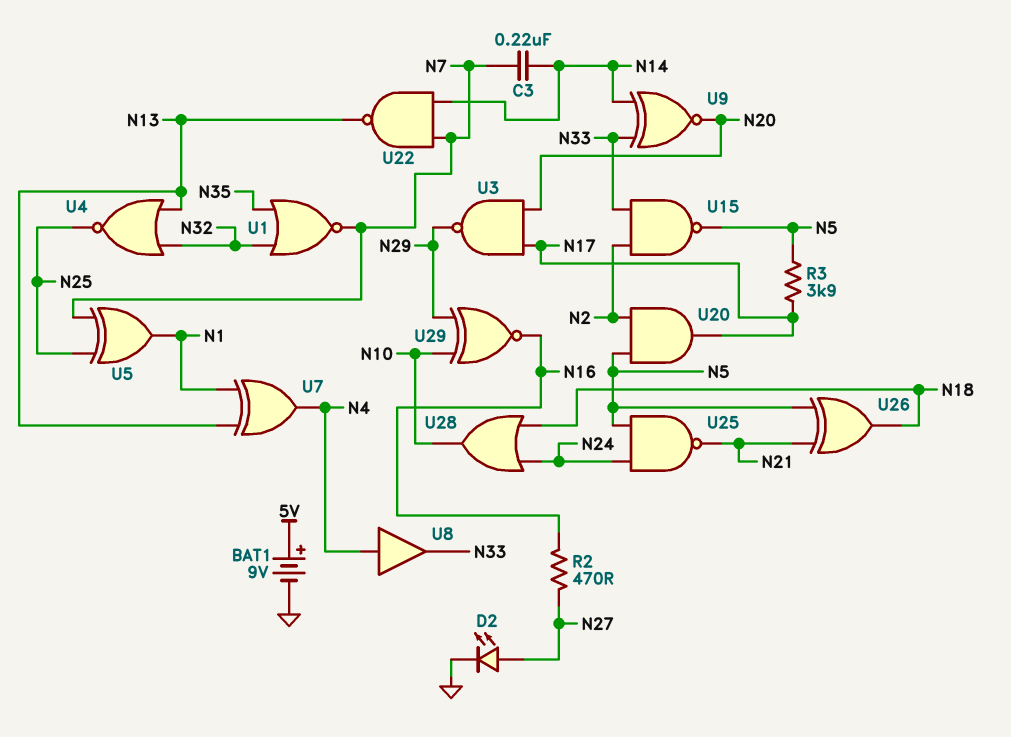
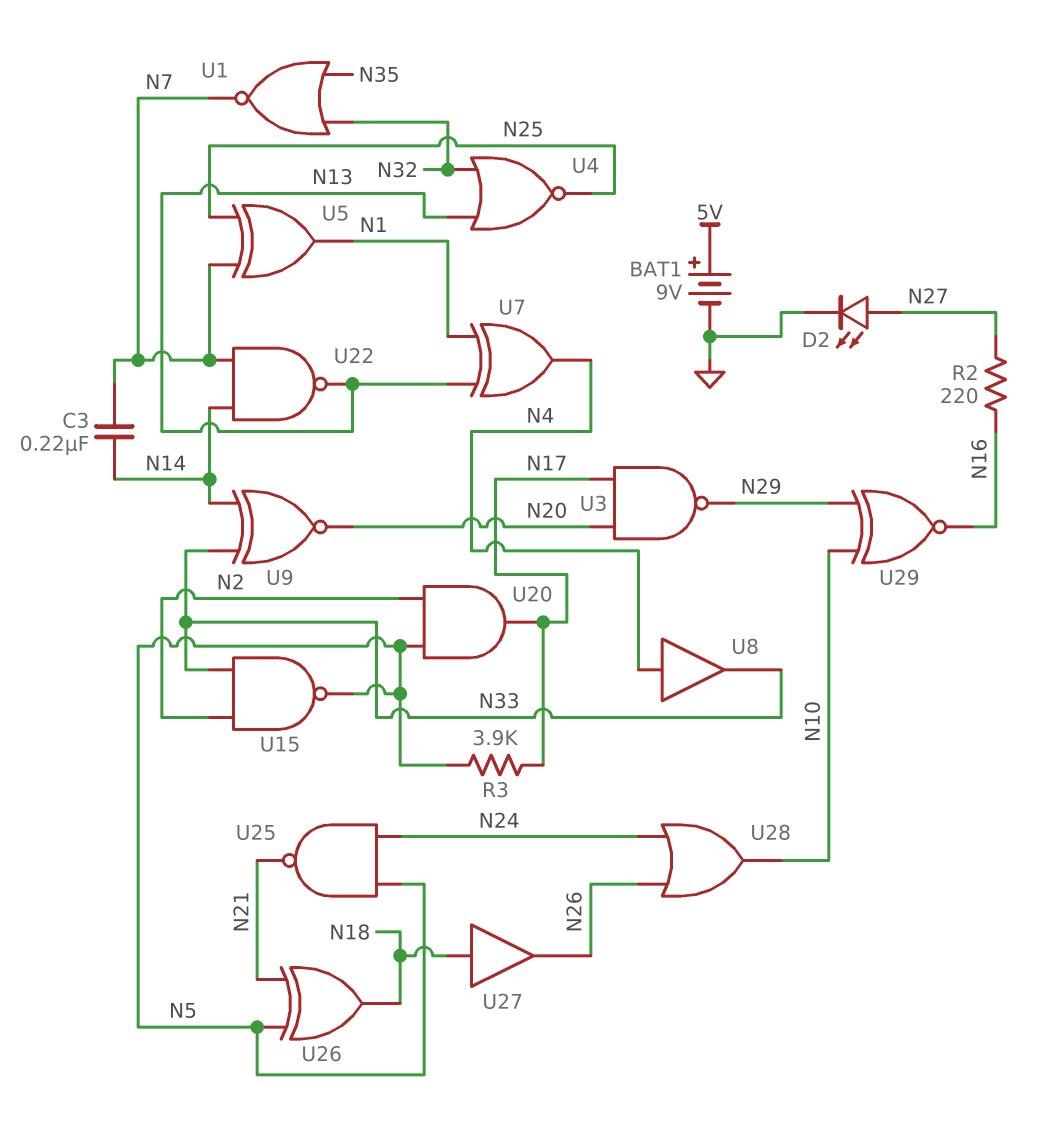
R2: 470 (N16, N27) -> 220 (N16, N27)
U27: none -> buffer (in N18, out N26)
U28: OR (in N18, in N24, out N10) -> OR (in N24, in N26, out N10)

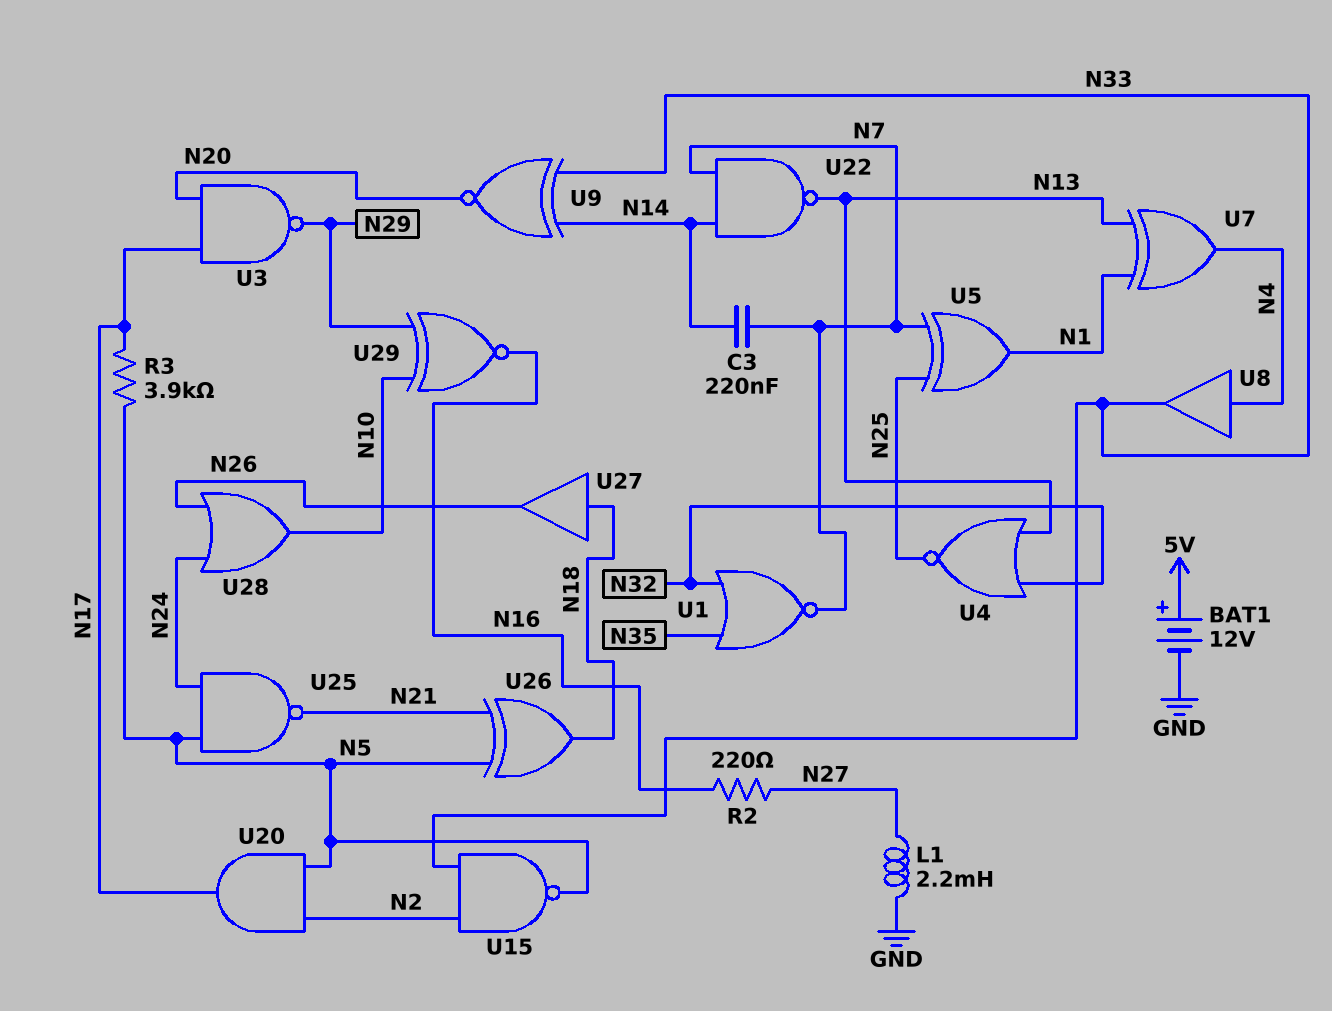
BAT1: 9V (plus 5V, minus GND) -> 12V (plus 5V, minus GND)
D2: LED (A N27, K GND) -> none
L1: none -> 2.2mH (GND, N27)

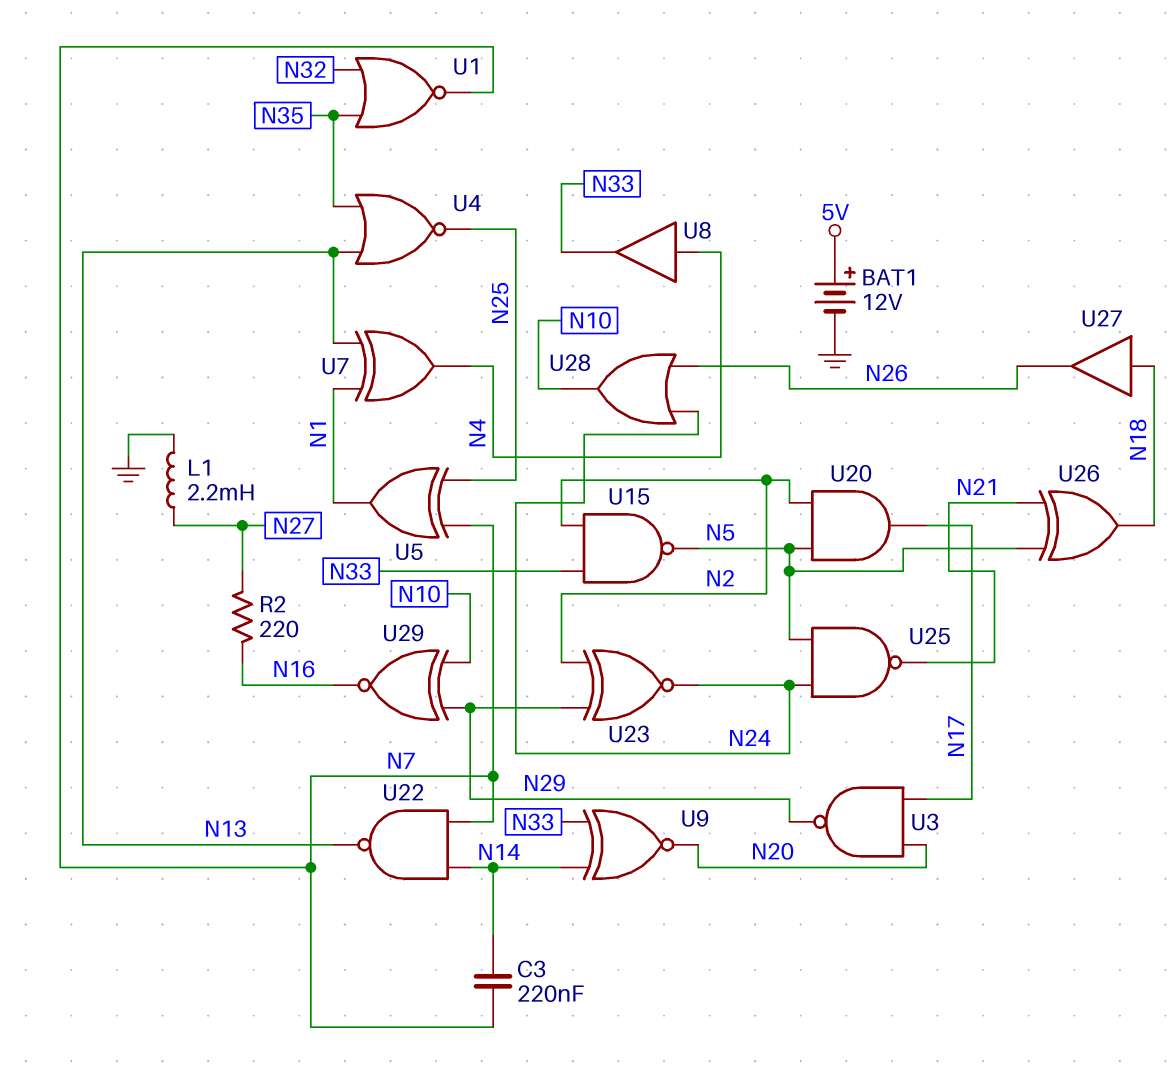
R3: 3.9k (N5, N17) -> none
U4: NOR (in N13, in N32, out N25) -> NOR (in N13, in N35, out N25)
U23: none -> XNOR (in N2, in N29, out N24)

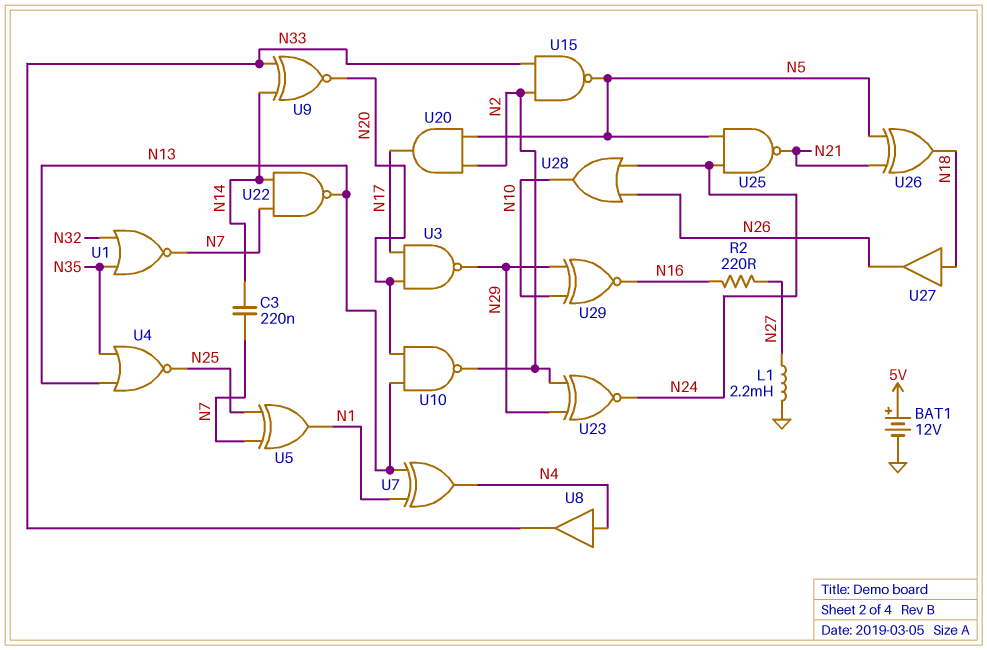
U10: none -> NAND (in N13, in N20, out N2)

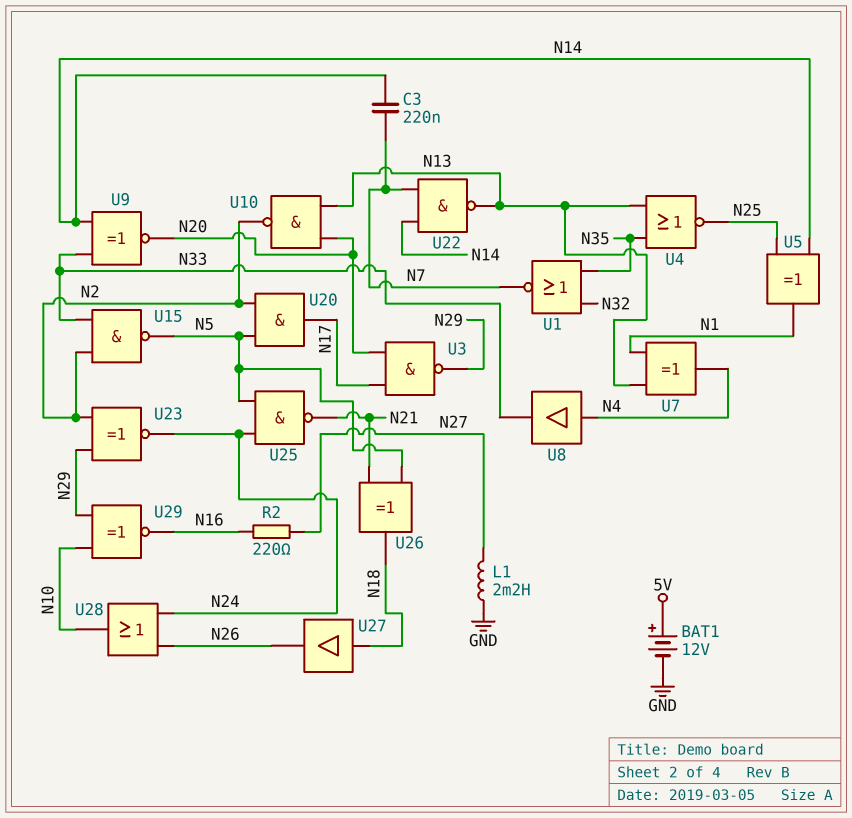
U5: XOR (in N7, in N25, out N1) -> XOR (in N14, in N25, out N1)

